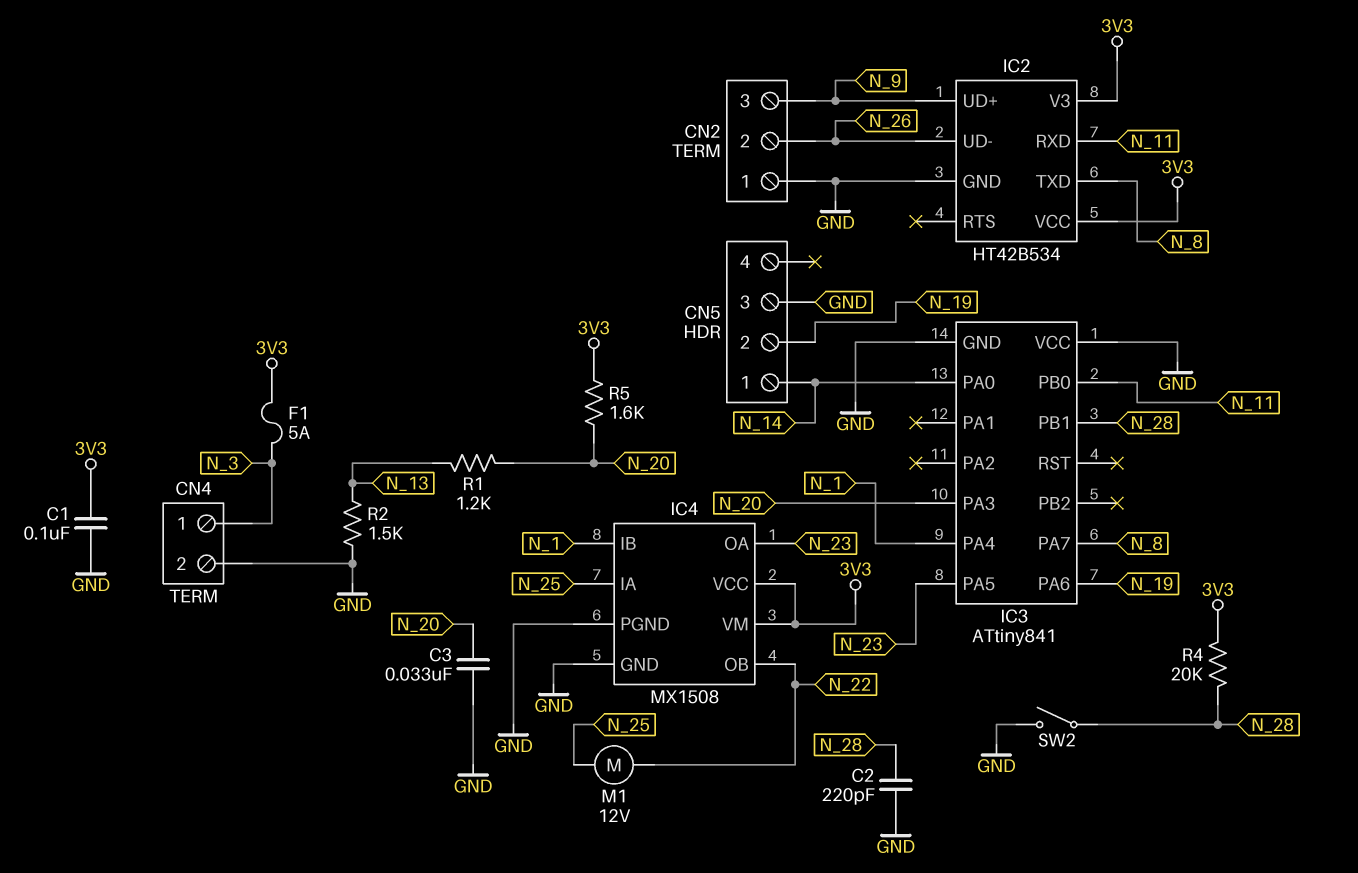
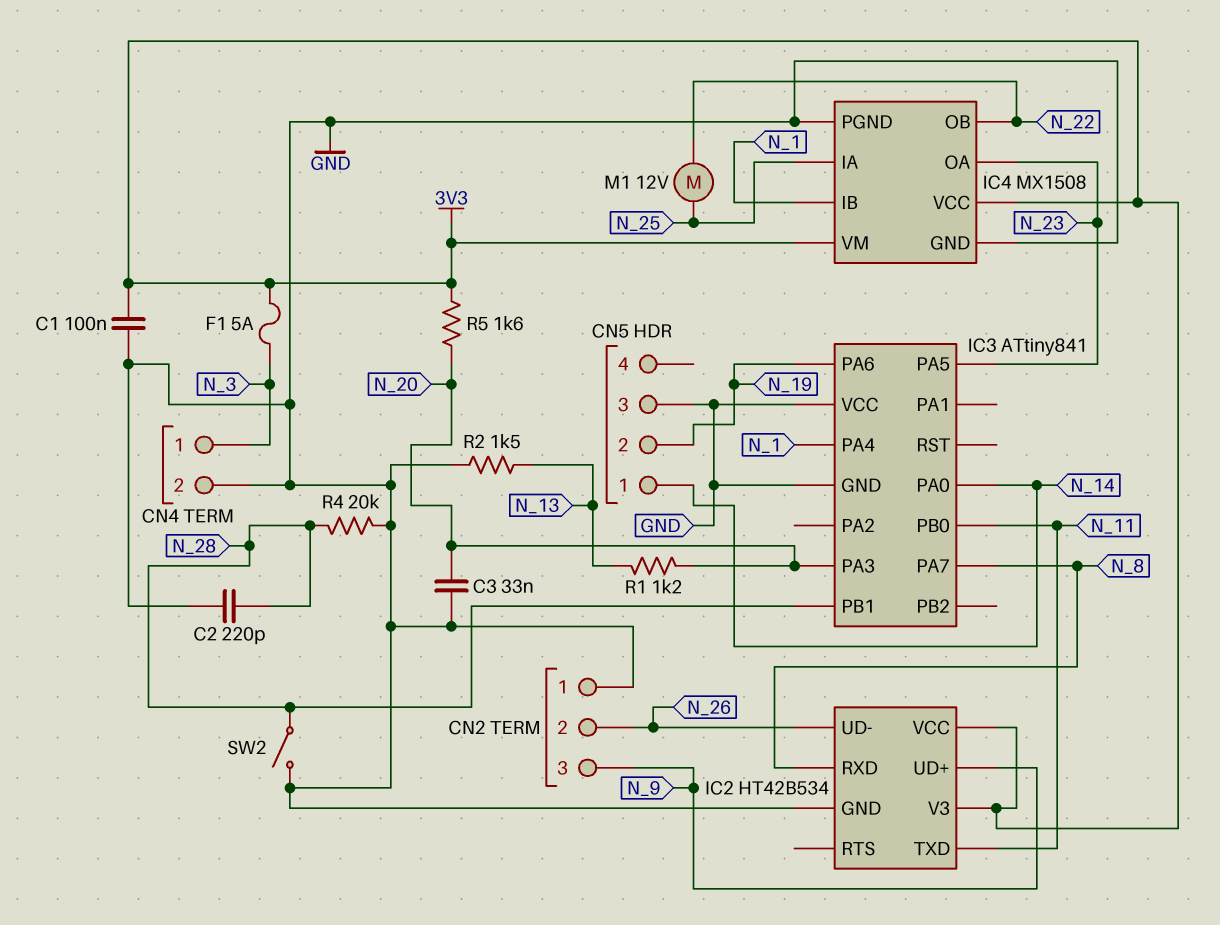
IC2 pin RXD: N_11 -> N_8
IC2 pin TXD: N_8 -> N_11
R4: 20k (3V3, N_28) -> 20k (GND, N_28)

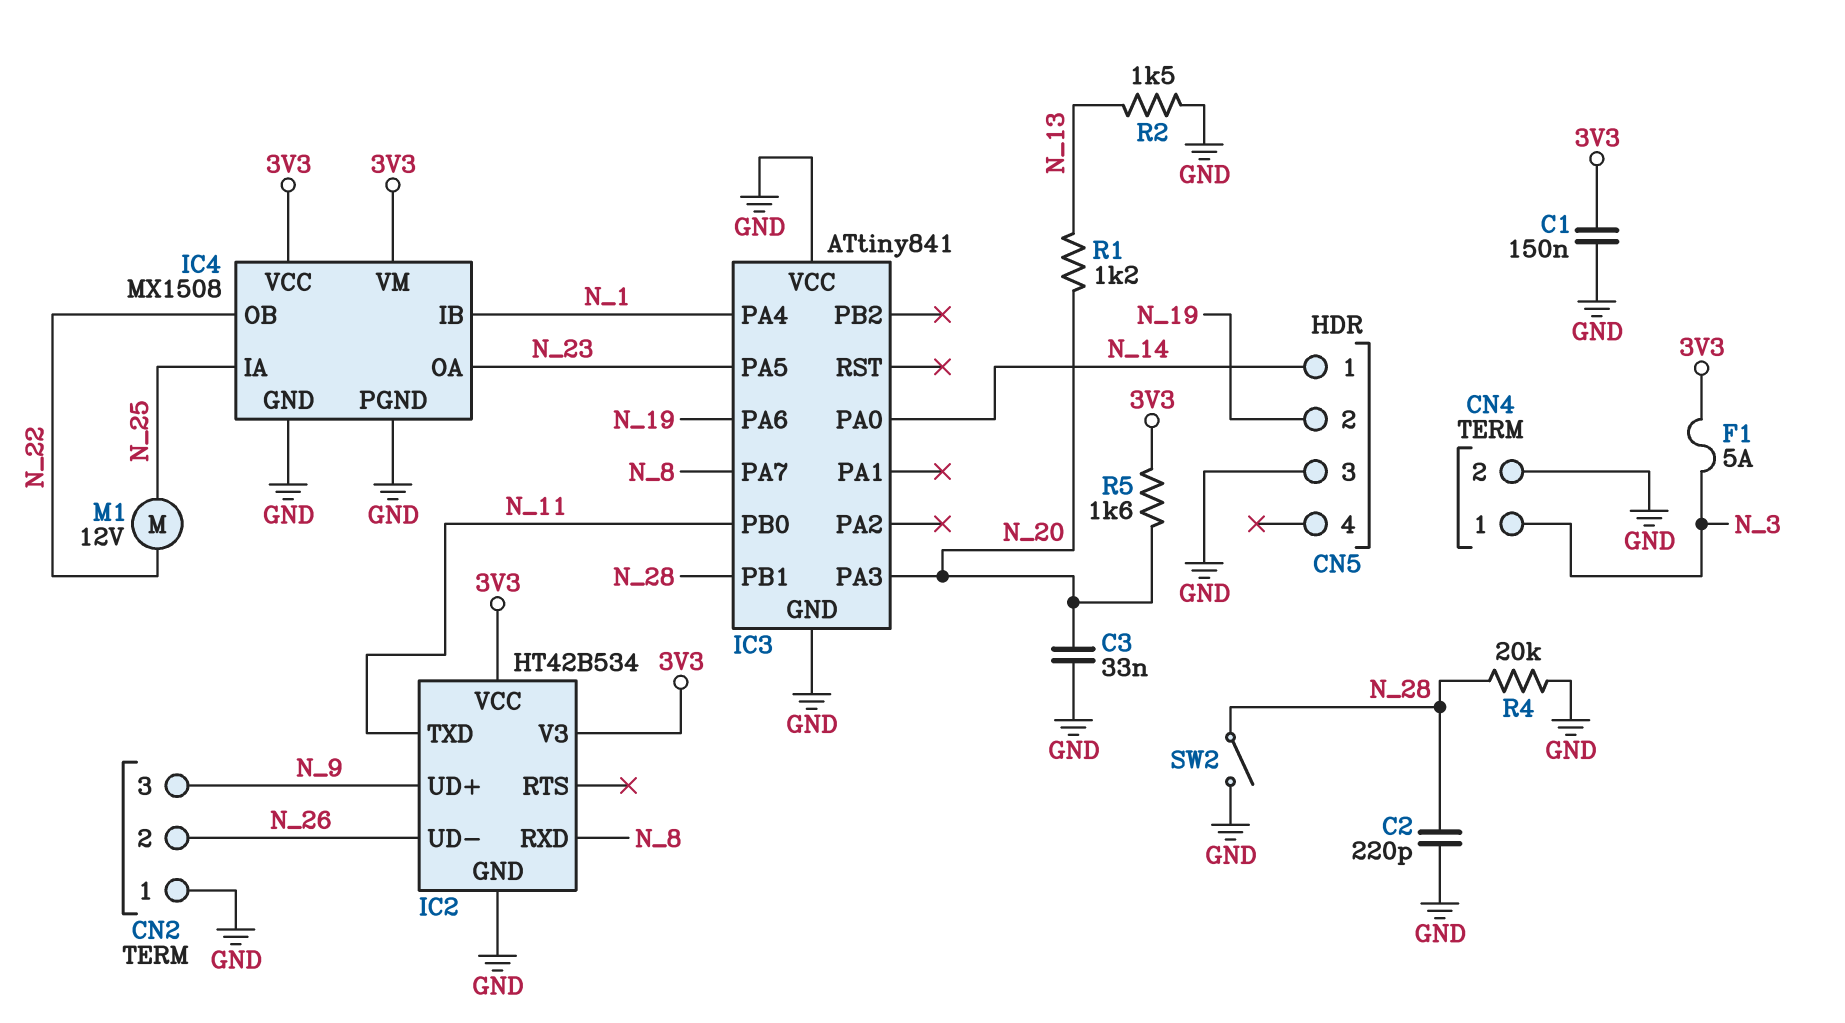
C1: 100nF (3V3, GND) -> 150nF (3V3, GND)

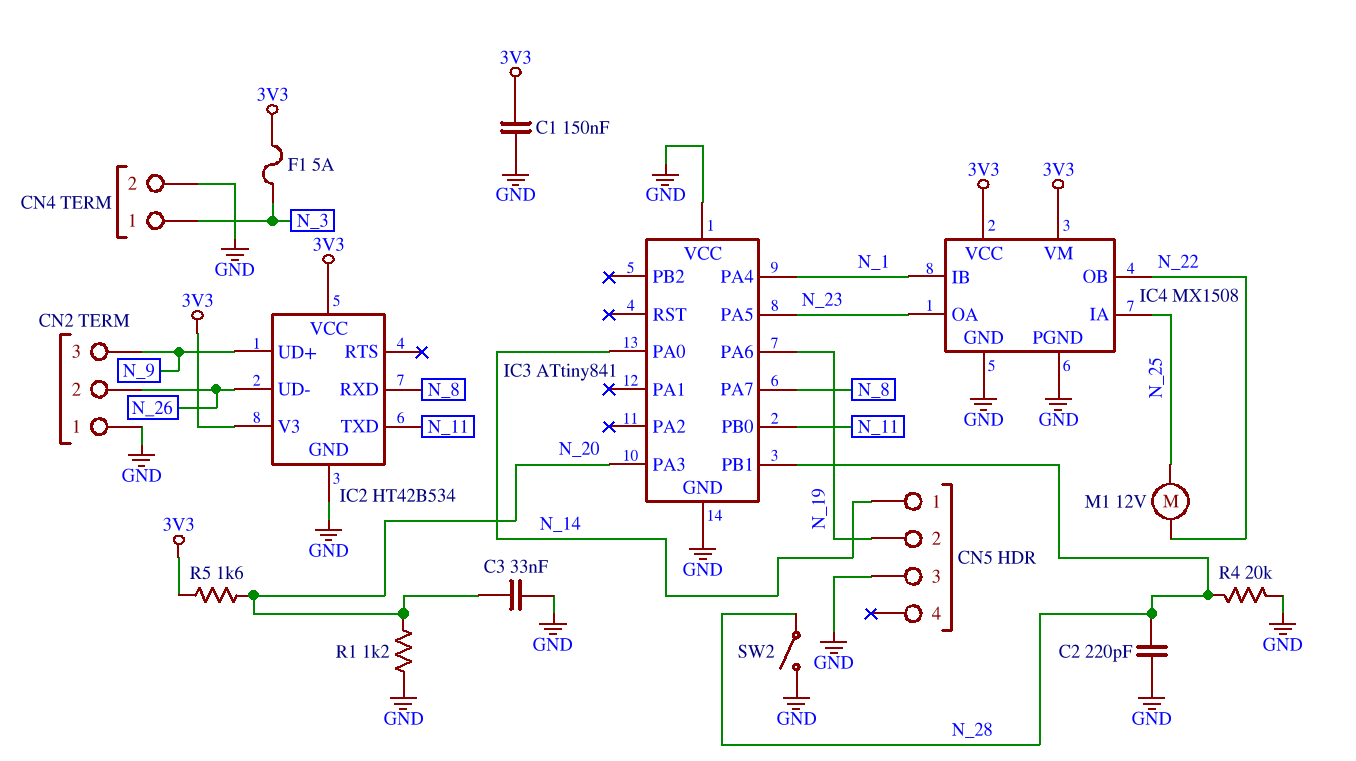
R1: 1.2k (N_13, N_20) -> 1.2k (GND, N_20)
R2: 1.5k (GND, N_13) -> none

